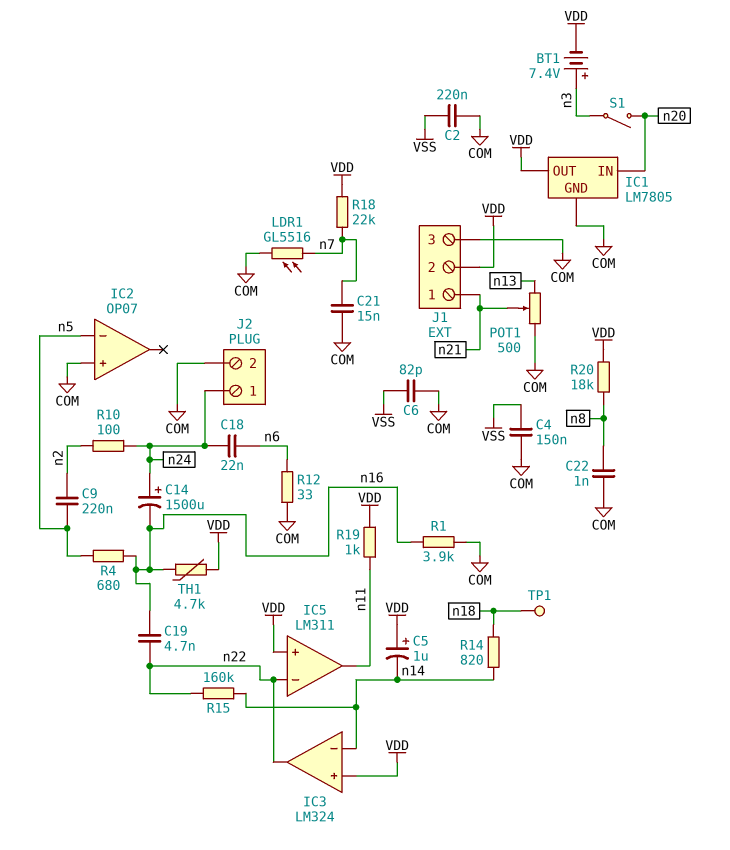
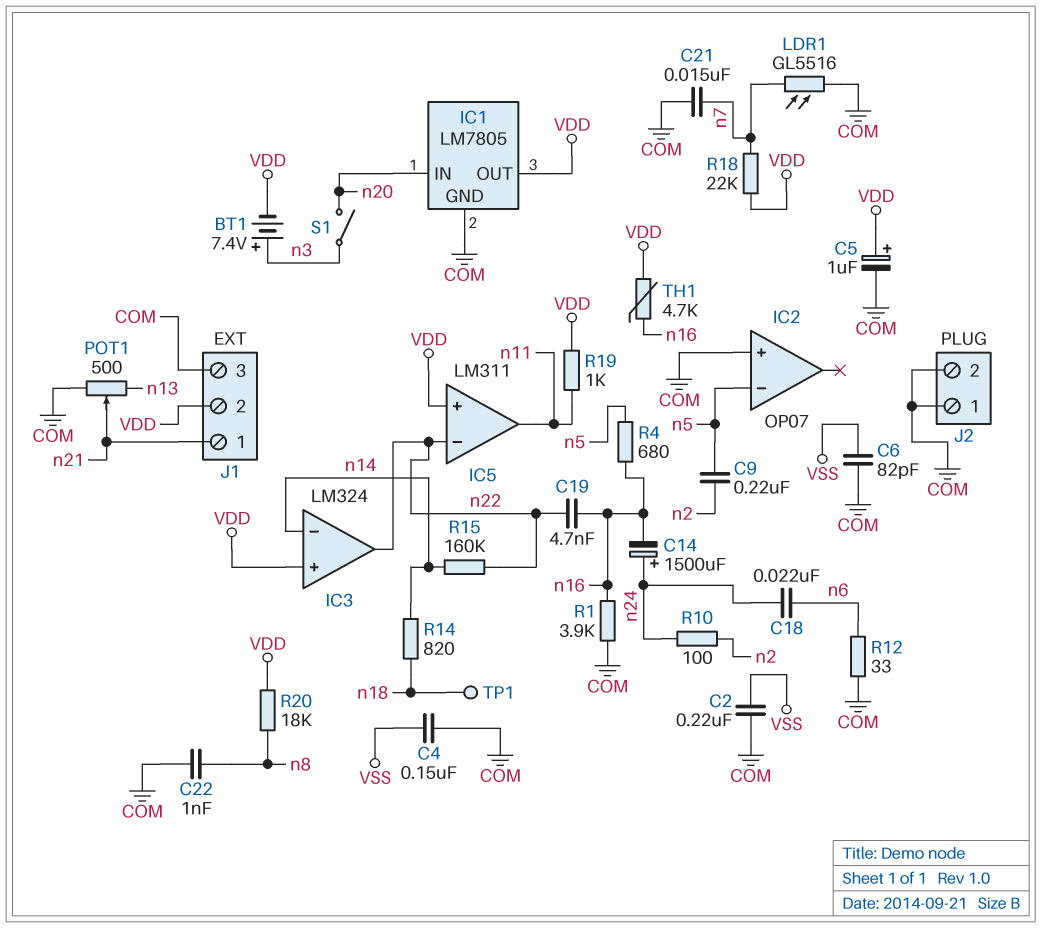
C5: 1uF (plus VDD, minus n14) -> 1uF (plus VDD, minus COM)
J2 pin 1: n24 -> COM

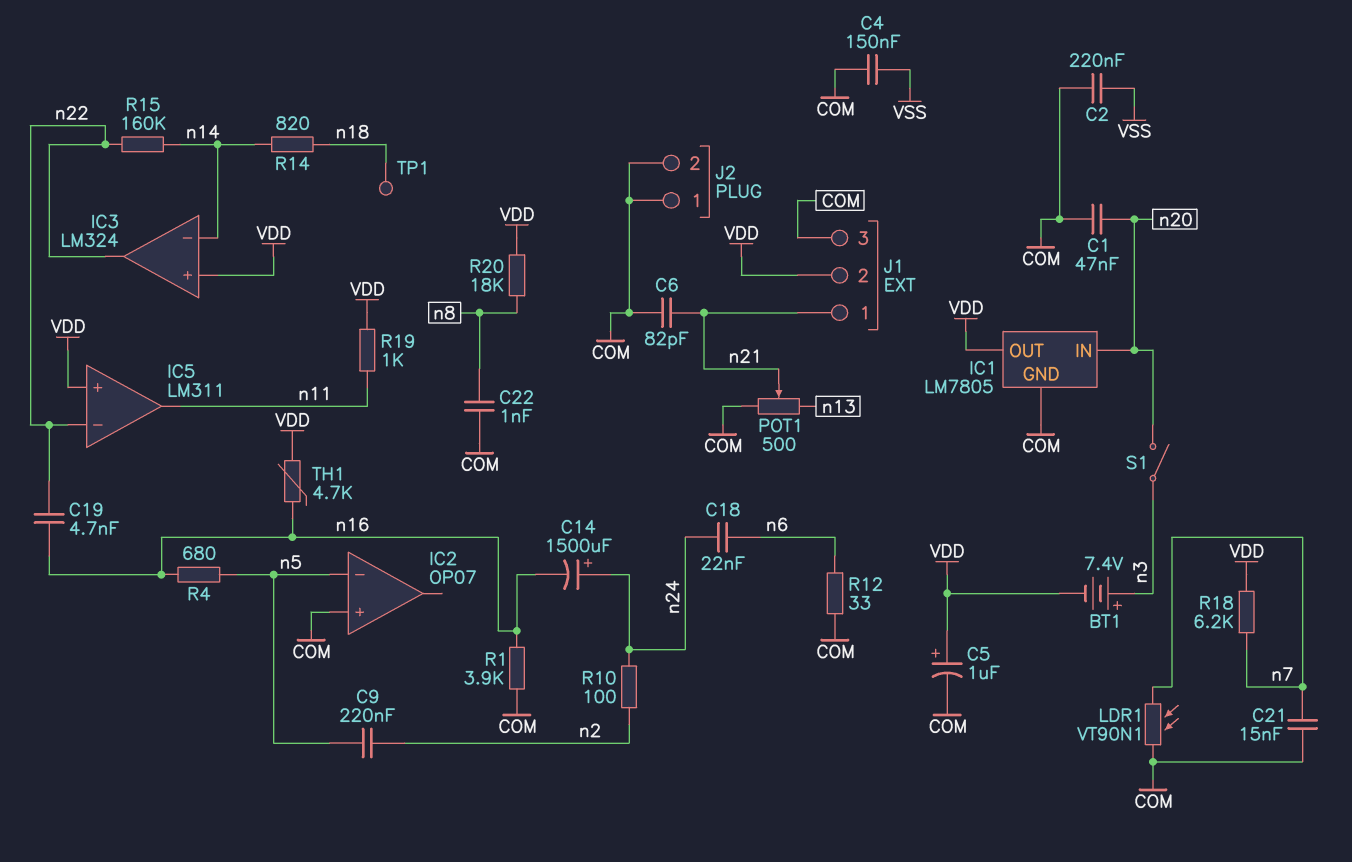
C1: none -> 47nF (COM, n20)
C6: 82pF (COM, VSS) -> 82pF (COM, n21)
LDR1: GL5516 (COM, n7) -> VT90N1 (COM, n7)
R18: 22k (VDD, n7) -> 6.2k (VDD, n7)

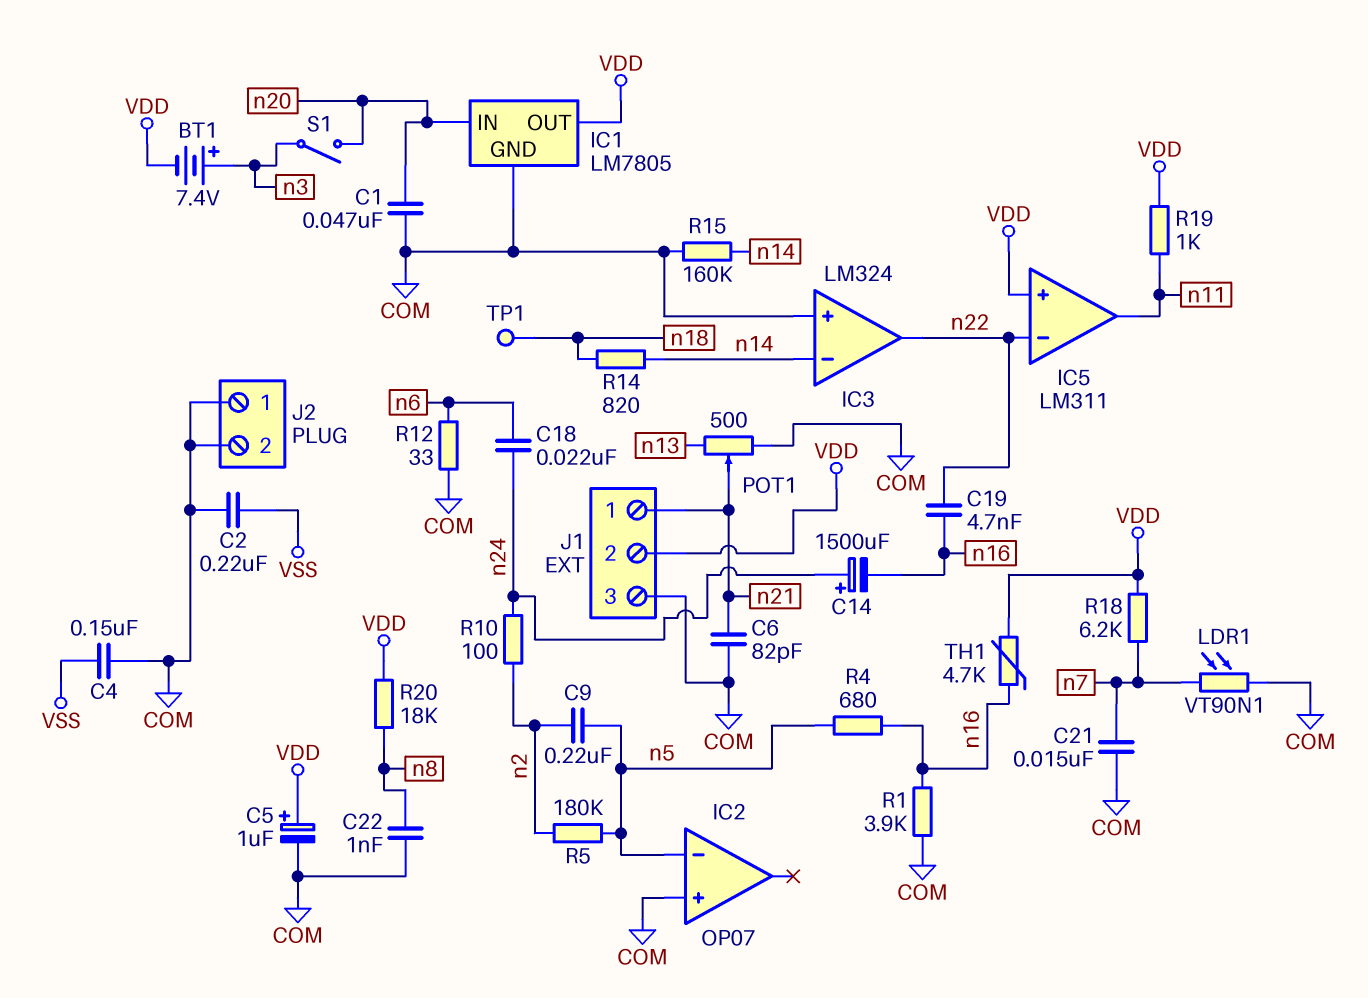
IC3 pin in+: VDD -> COM
R5: none -> 180k (n2, n5)
R15: 160k (n14, n22) -> 160k (COM, n14)

